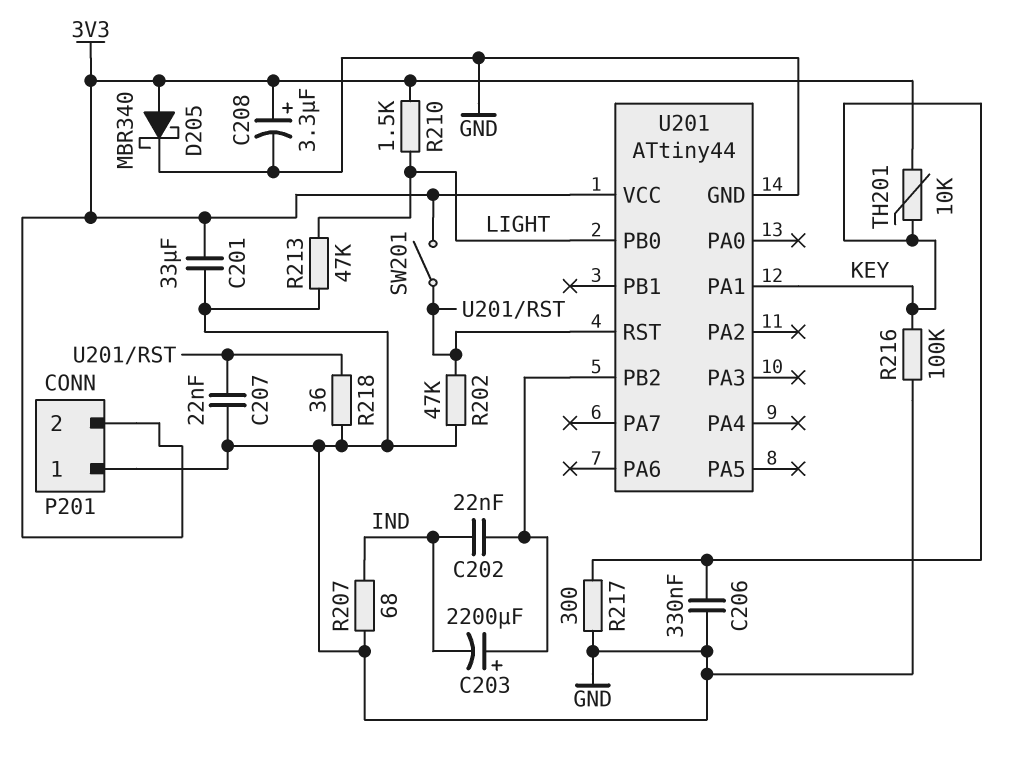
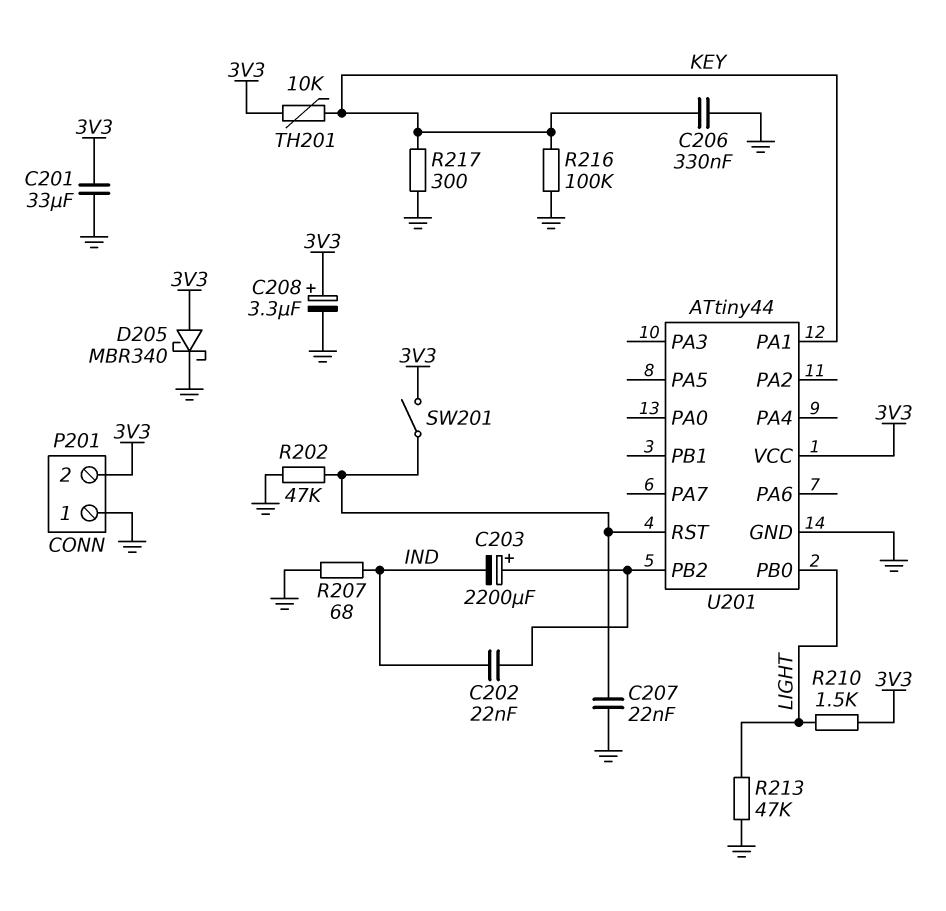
R218: 36 (GND, U201/RST) -> none

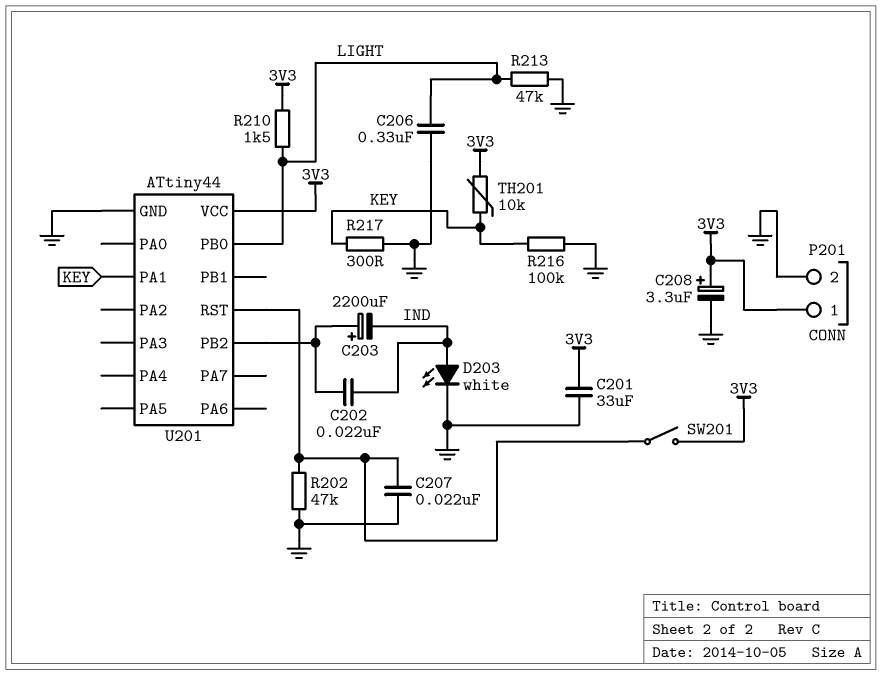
C206: 330nF (GND, KEY) -> 330nF (GND, LIGHT)
D203: none -> LED white (A IND, K GND)
D205: schottky MBR340 (A 3V3, K GND) -> none
P201 pin 1: GND -> 3V3
P201 pin 2: 3V3 -> GND
R207: 68 (GND, IND) -> none

